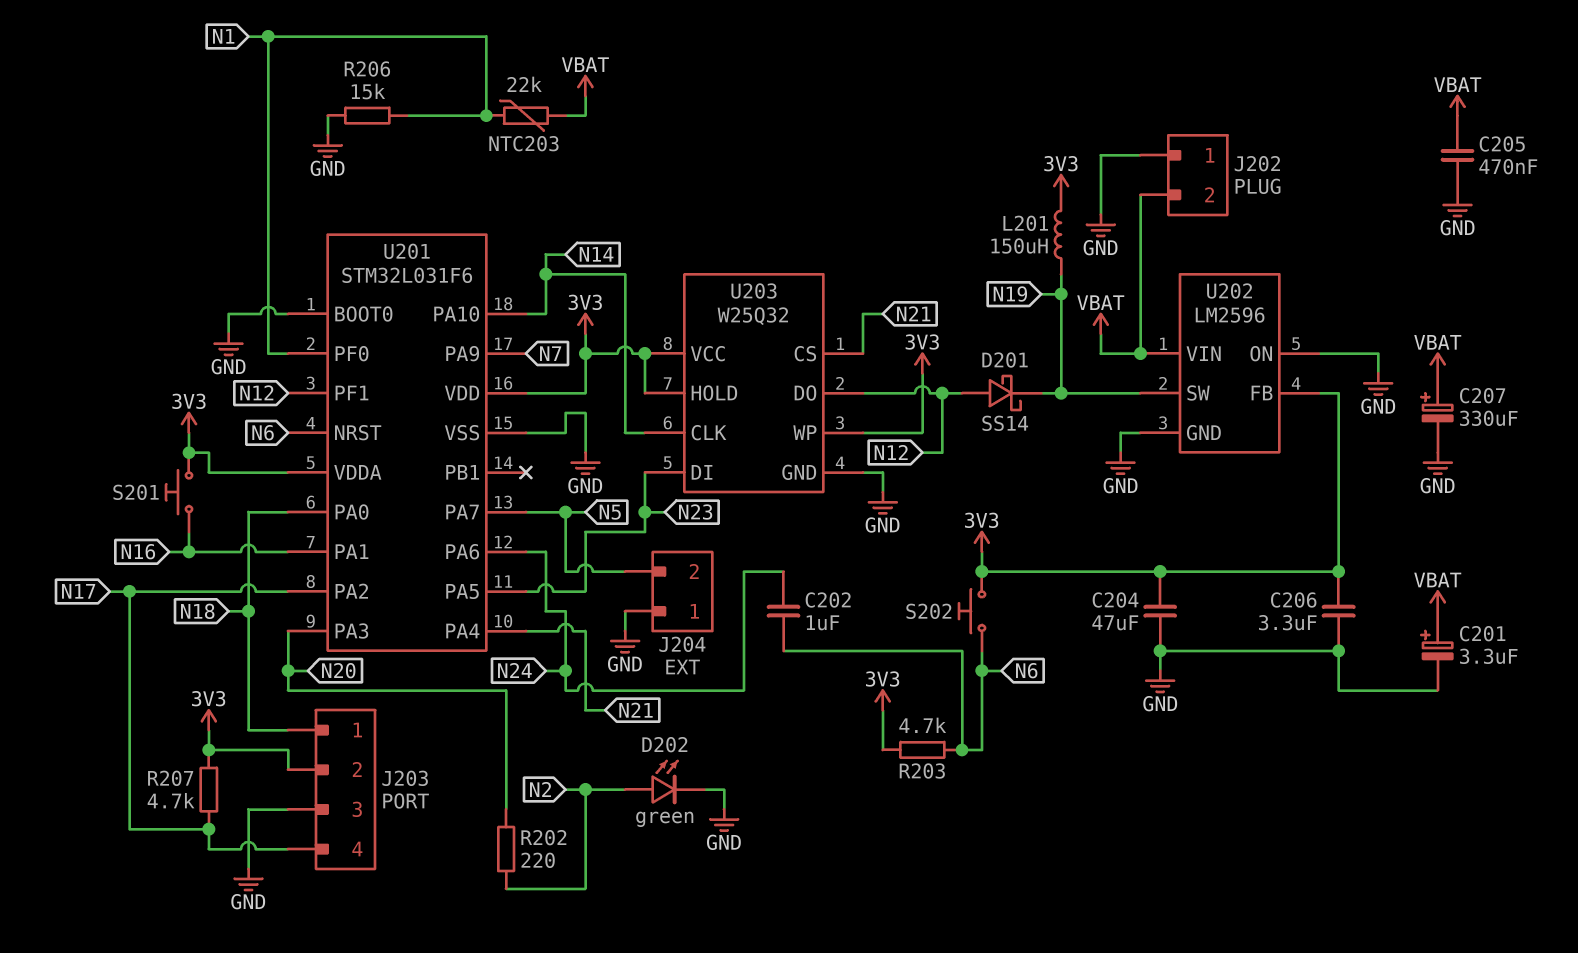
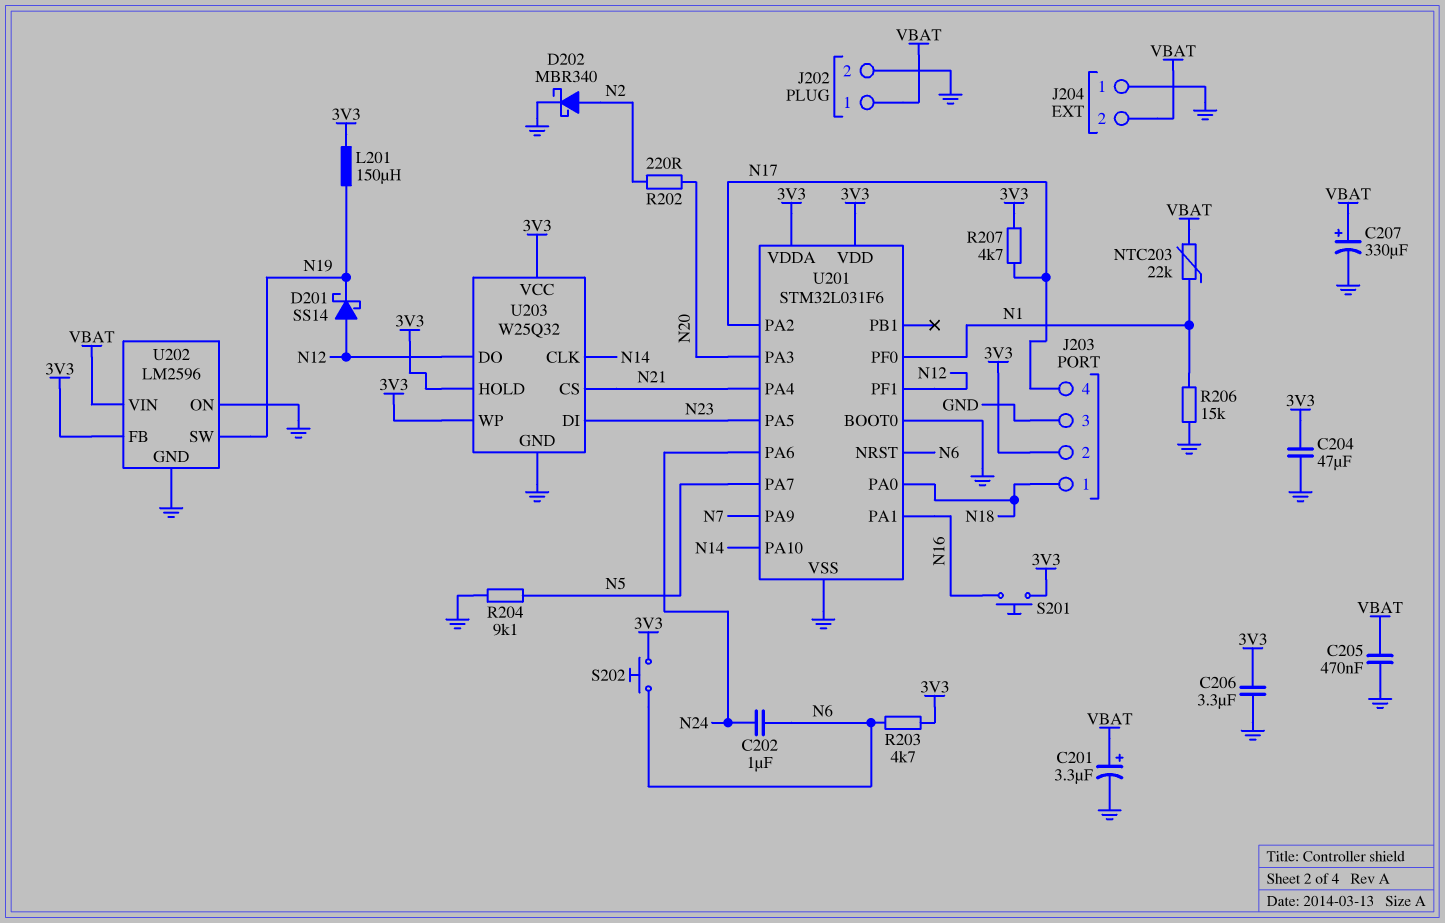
D202: LED green (A N2, K GND) -> schottky MBR340 (A N2, K GND)
J202 pin 1: GND -> VBAT
J202 pin 2: VBAT -> GND
J204 pin 2: N5 -> VBAT
R204: none -> 9.1k (GND, N5)

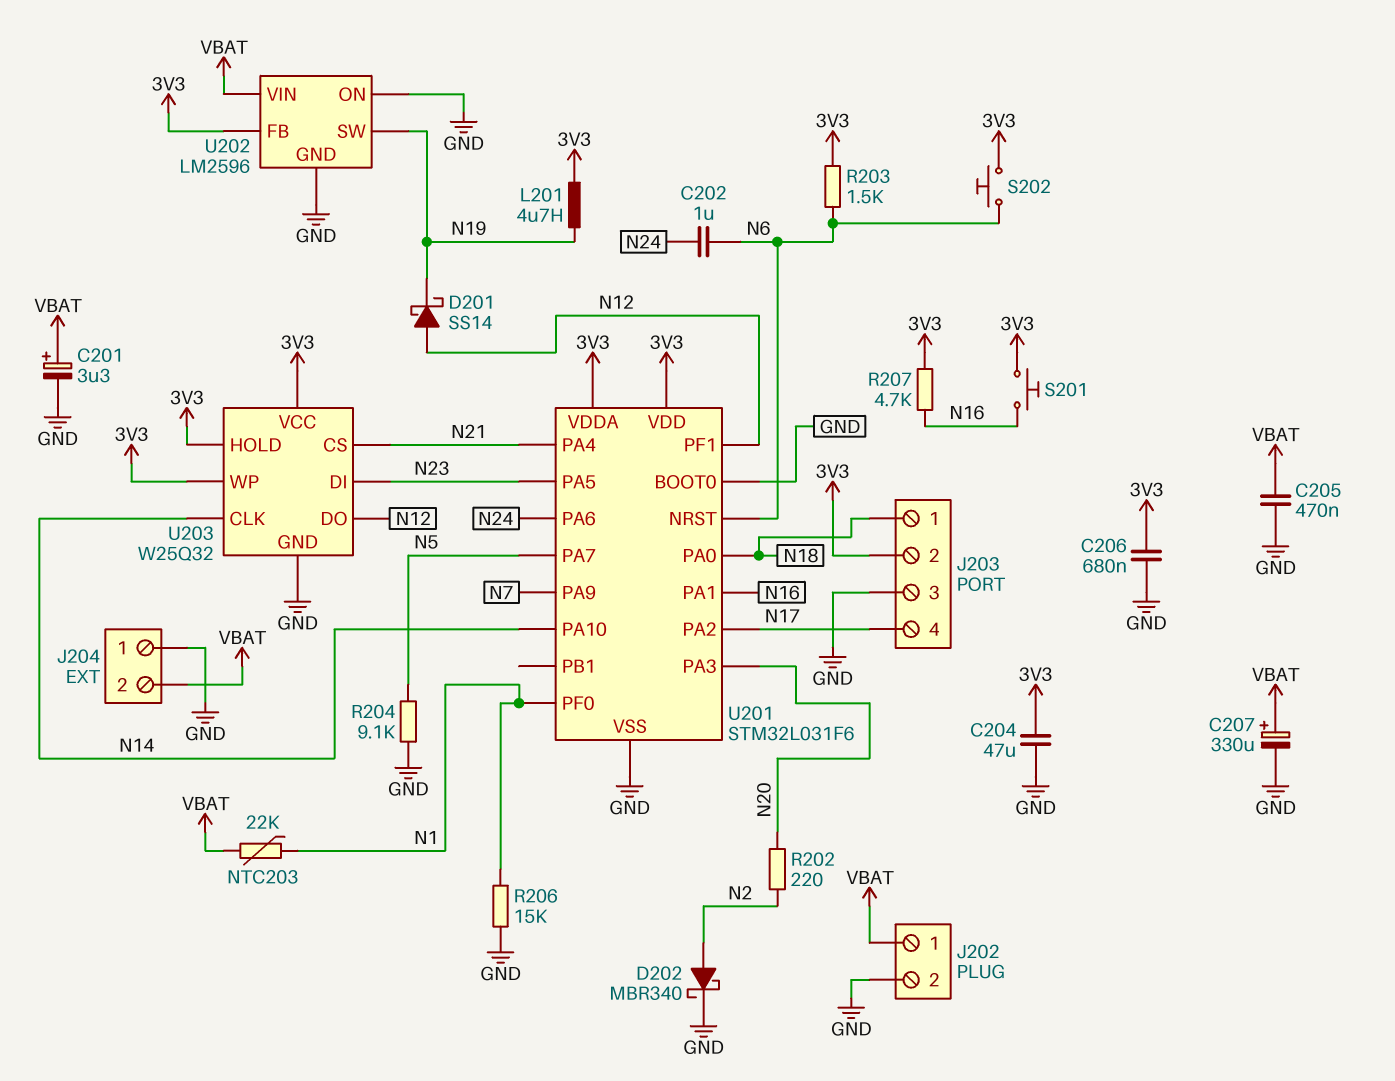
C206: 3.3uF (3V3, GND) -> 680nF (3V3, GND)
L201: 150uH (3V3, N19) -> 4.7uH (3V3, N19)
R203: 4.7k (3V3, N6) -> 1.5k (3V3, N6)
R207: 4.7k (3V3, N17) -> 4.7k (3V3, N16)

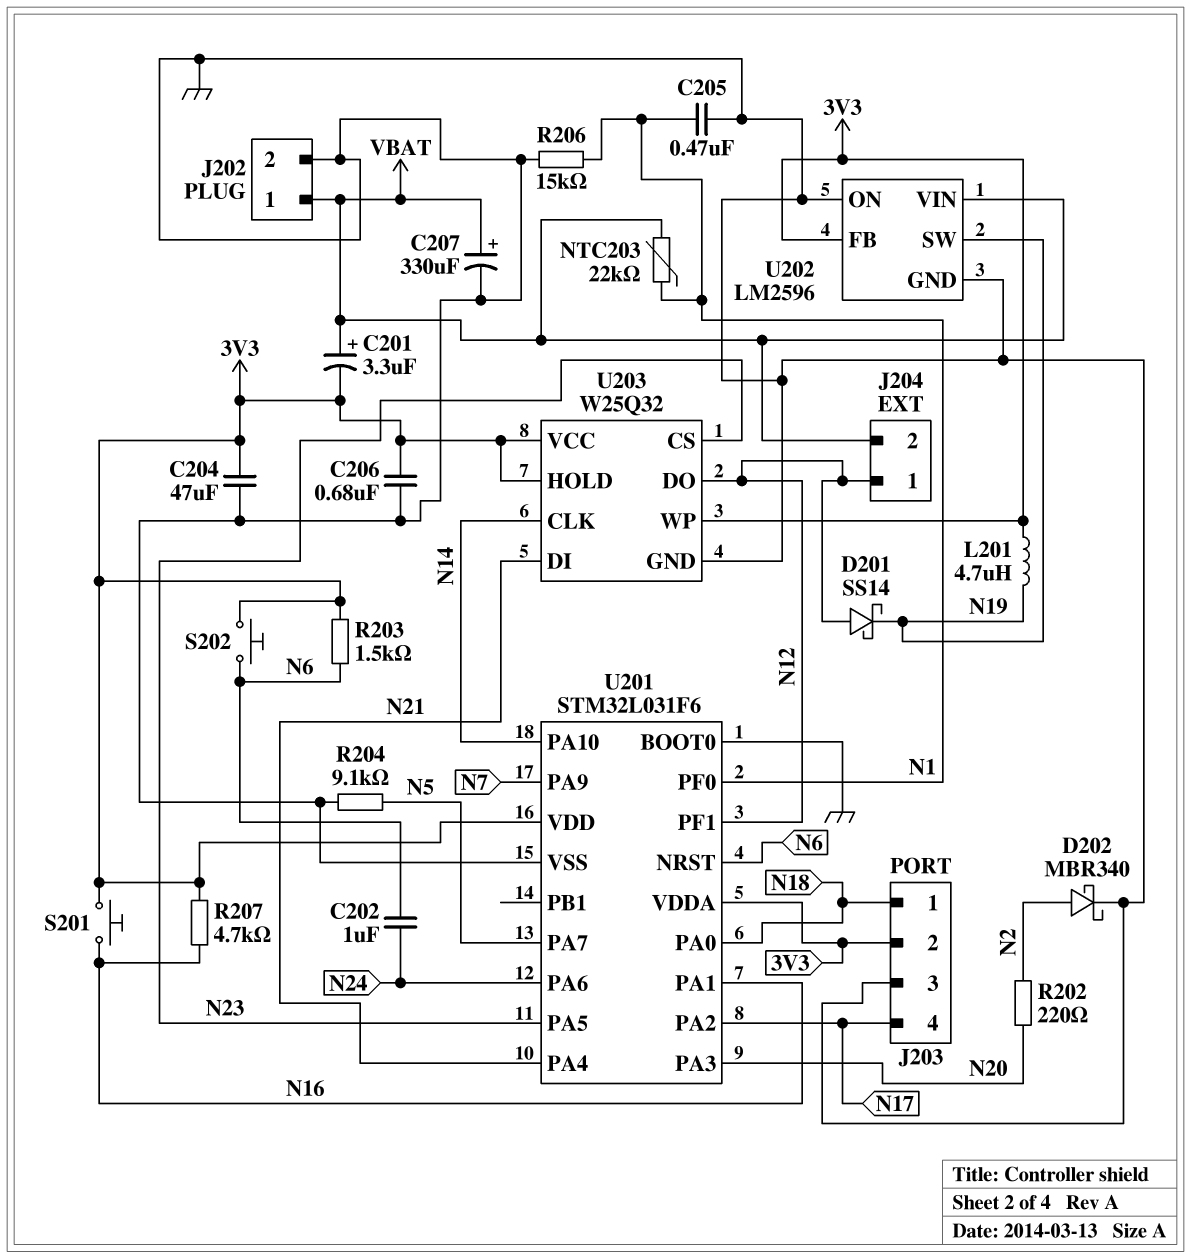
C201: 3.3uF (plus VBAT, minus GND) -> 3.3uF (plus VBAT, minus 3V3)
C205: 470nF (GND, VBAT) -> 470nF (GND, N1)
J204 pin 1: GND -> N12
U203 pin CS: N21 -> N23
U203 pin DI: N23 -> N21

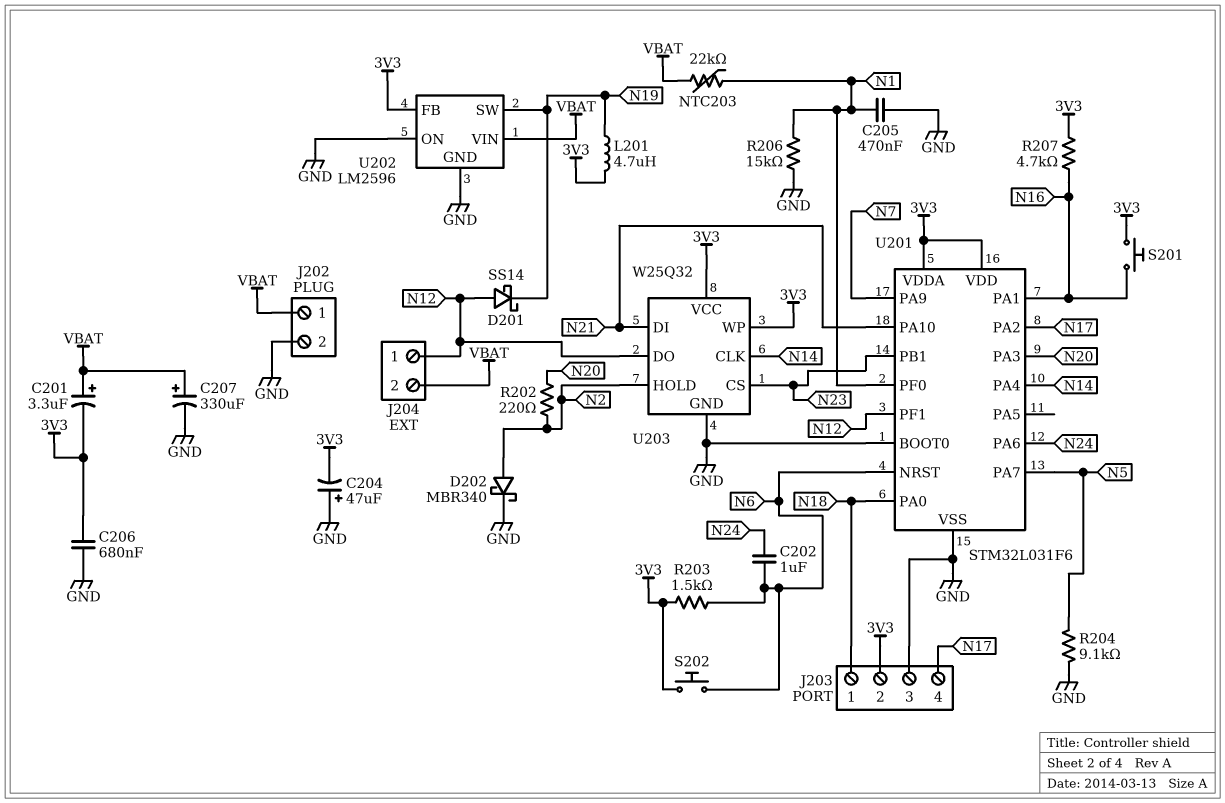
C204: 47uF (3V3, GND) -> 47uF (plus GND, minus 3V3)
U201 pin PA4: N21 -> N14
U201 pin PA5: N23 -> none
U201 pin PA10: N14 -> N21
U201 pin PB1: none -> N23
U203 pin HOLD: 3V3 -> N2

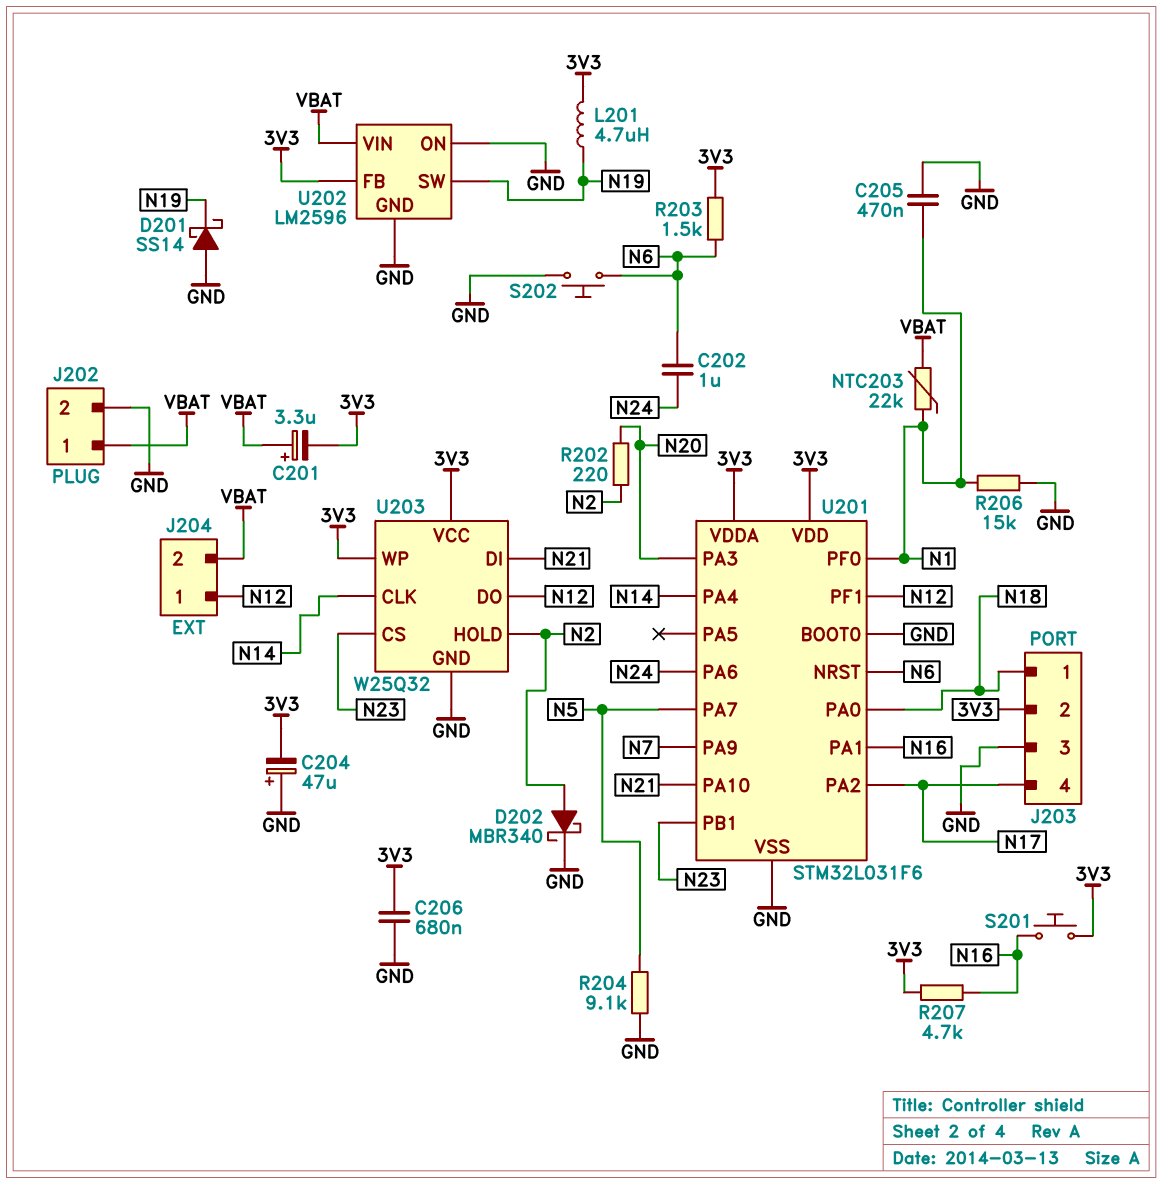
C207: 330uF (plus VBAT, minus GND) -> none
D201: schottky SS14 (A N12, K N19) -> schottky SS14 (A GND, K N19)
S202: button (3V3, N6) -> button (GND, N6)

